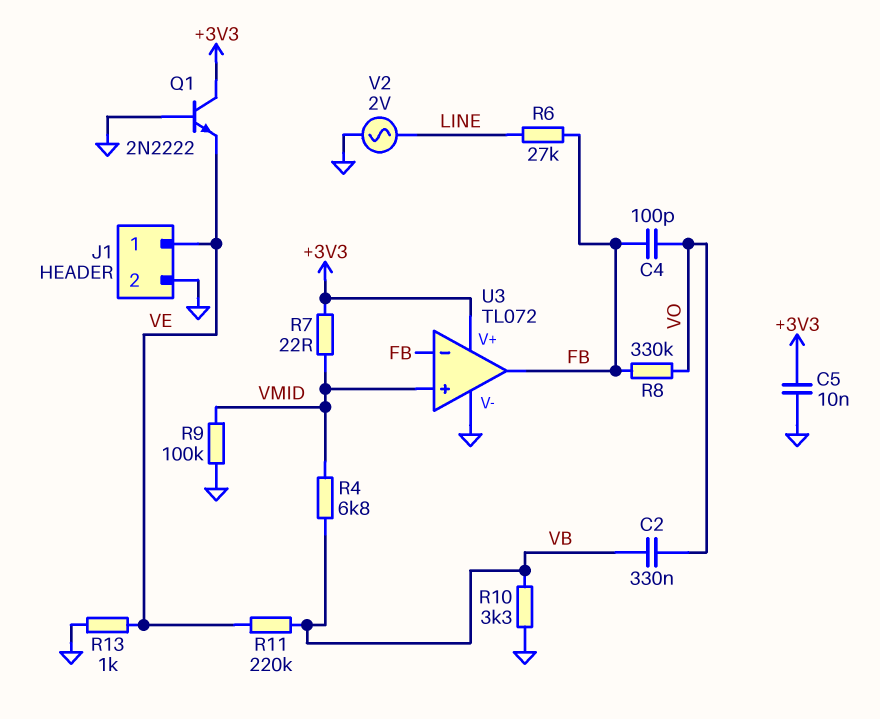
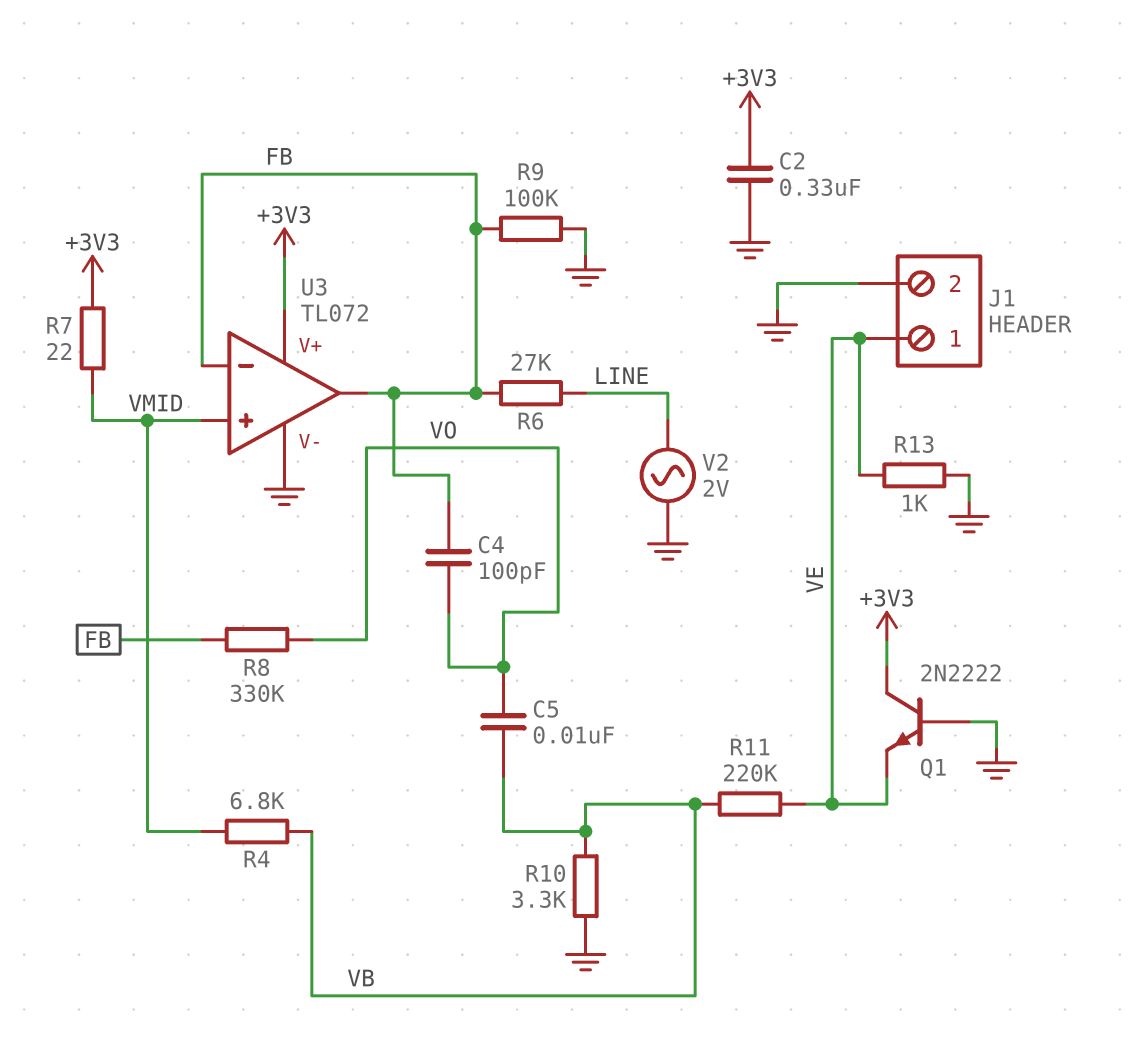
C2: 330nF (VB, VO) -> 330nF (+3V3, GND)
C5: 10nF (+3V3, GND) -> 10nF (VB, VO)
R9: 100k (GND, VMID) -> 100k (FB, GND)

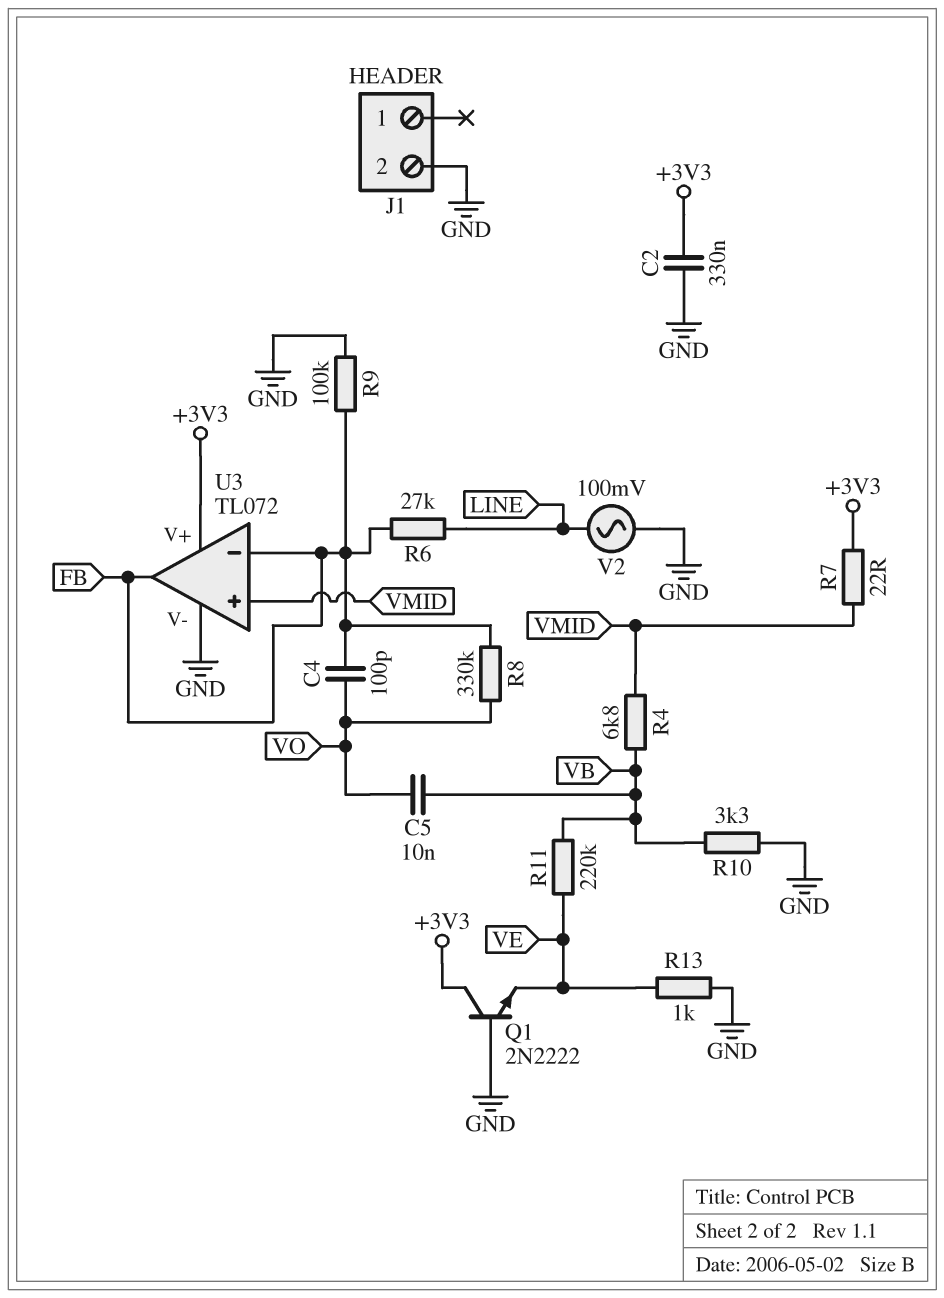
J1 pin 1: VE -> none
V2: AC 2V (GND, LINE) -> AC 100mV (GND, LINE)

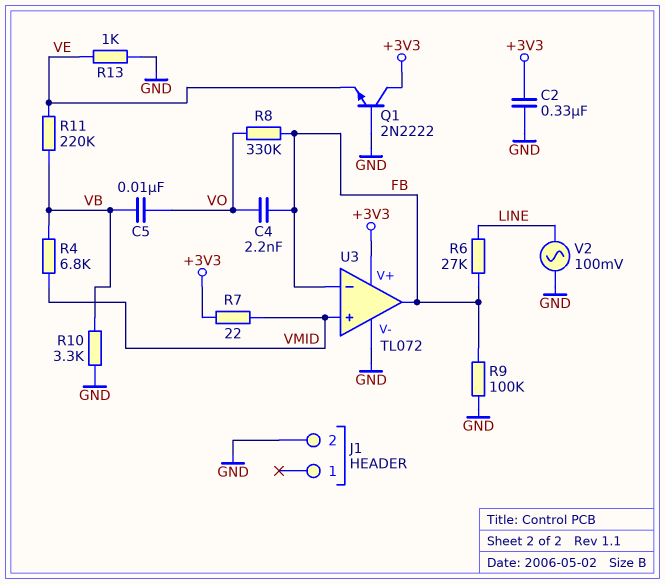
C4: 100pF (FB, VO) -> 2.2nF (FB, VO)

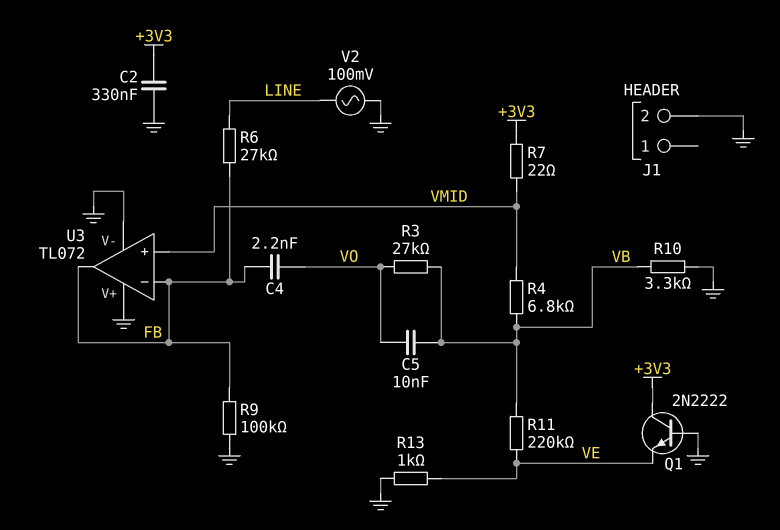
R3: none -> 27k (VB, VO)
R8: 330k (FB, VO) -> none
U3 pin V+: +3V3 -> GND

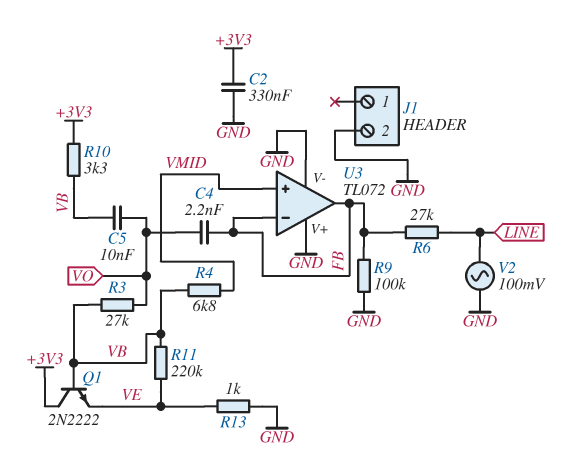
Q1: NPN 2N2222 (B GND, C +3V3, E VE) -> NPN 2N2222 (B VB, C +3V3, E VE)
R7: 22 (+3V3, VMID) -> none
R10: 3.3k (GND, VB) -> 3.3k (+3V3, VB)

